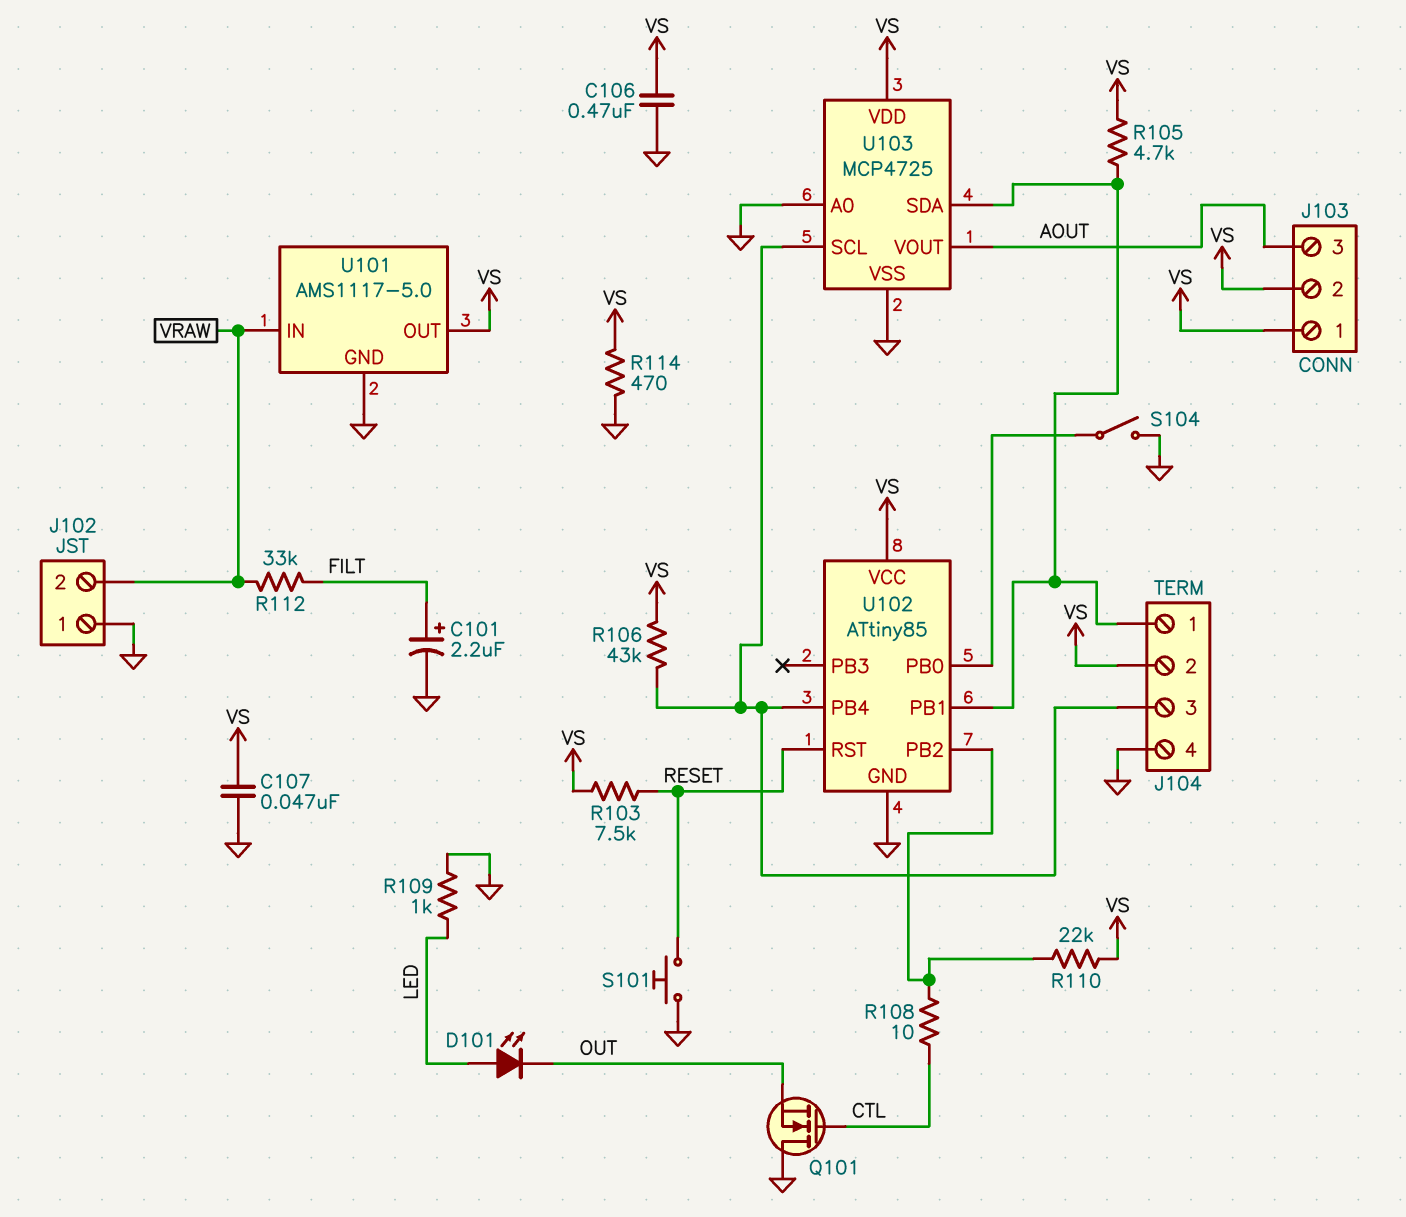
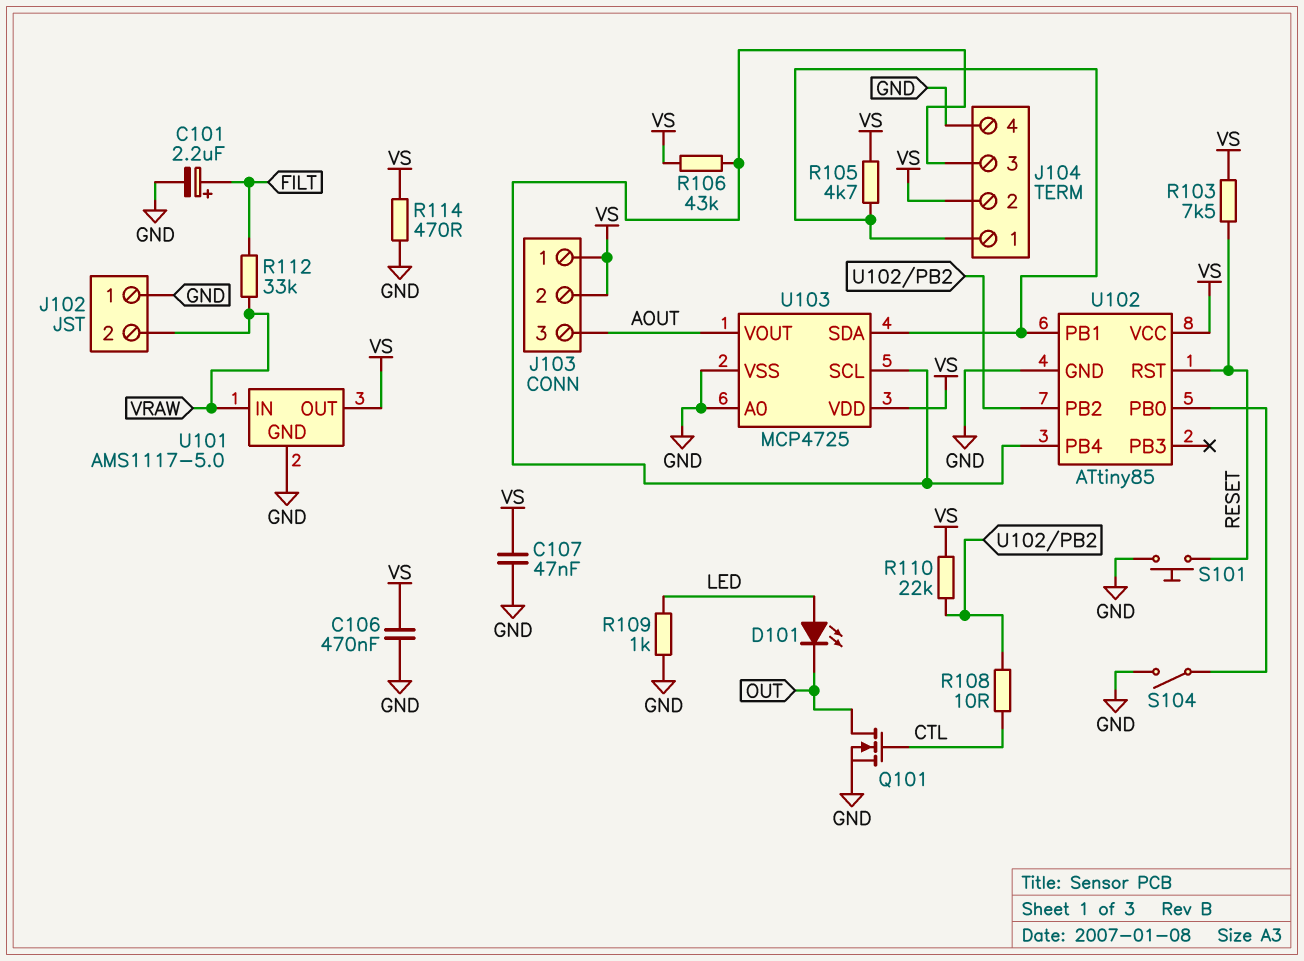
Q101: NMOS (G CTL, D GND, S OUT) -> NMOS (G CTL, D OUT, S GND)

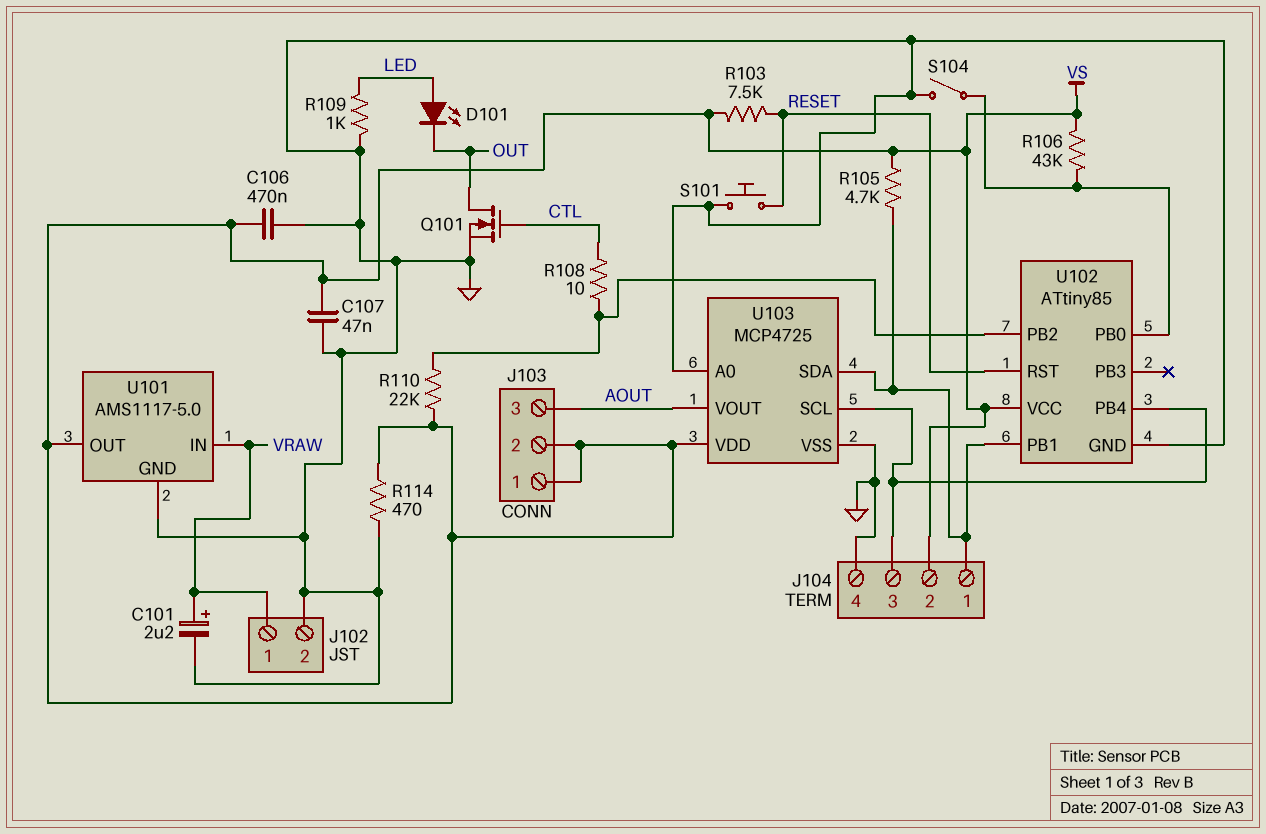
C101: 2.2uF (plus FILT, minus GND) -> 2.2uF (plus VRAW, minus GND)
J102 pin 1: GND -> VRAW
J102 pin 2: VRAW -> GND
R106: 43k (J104/3, VS) -> 43k (U102/PB0, VS)
R112: 33k (FILT, VRAW) -> none

